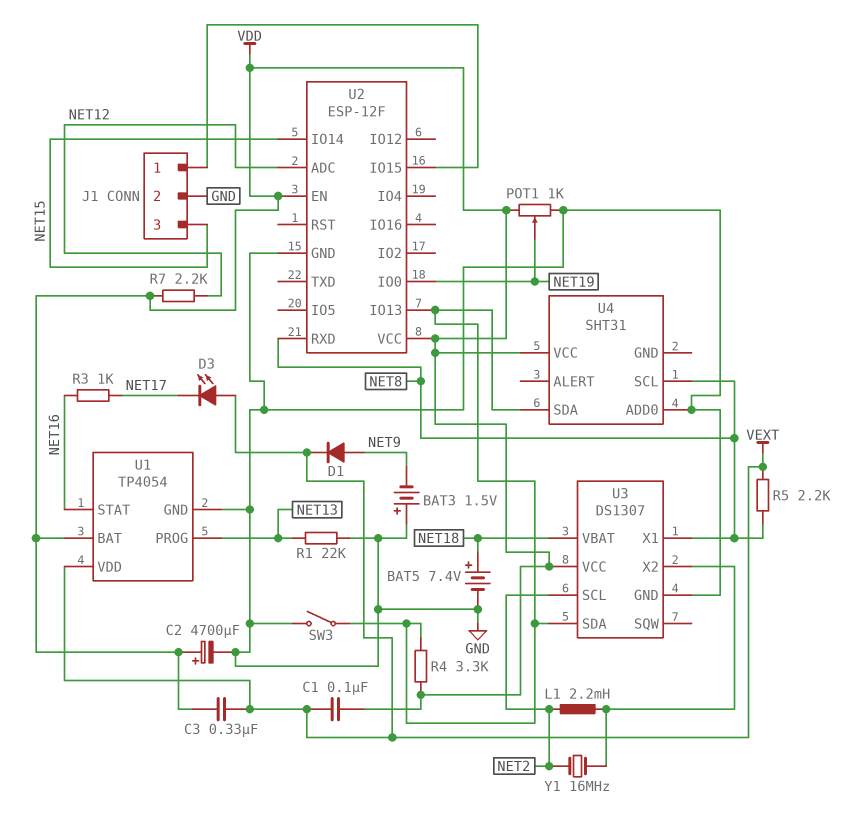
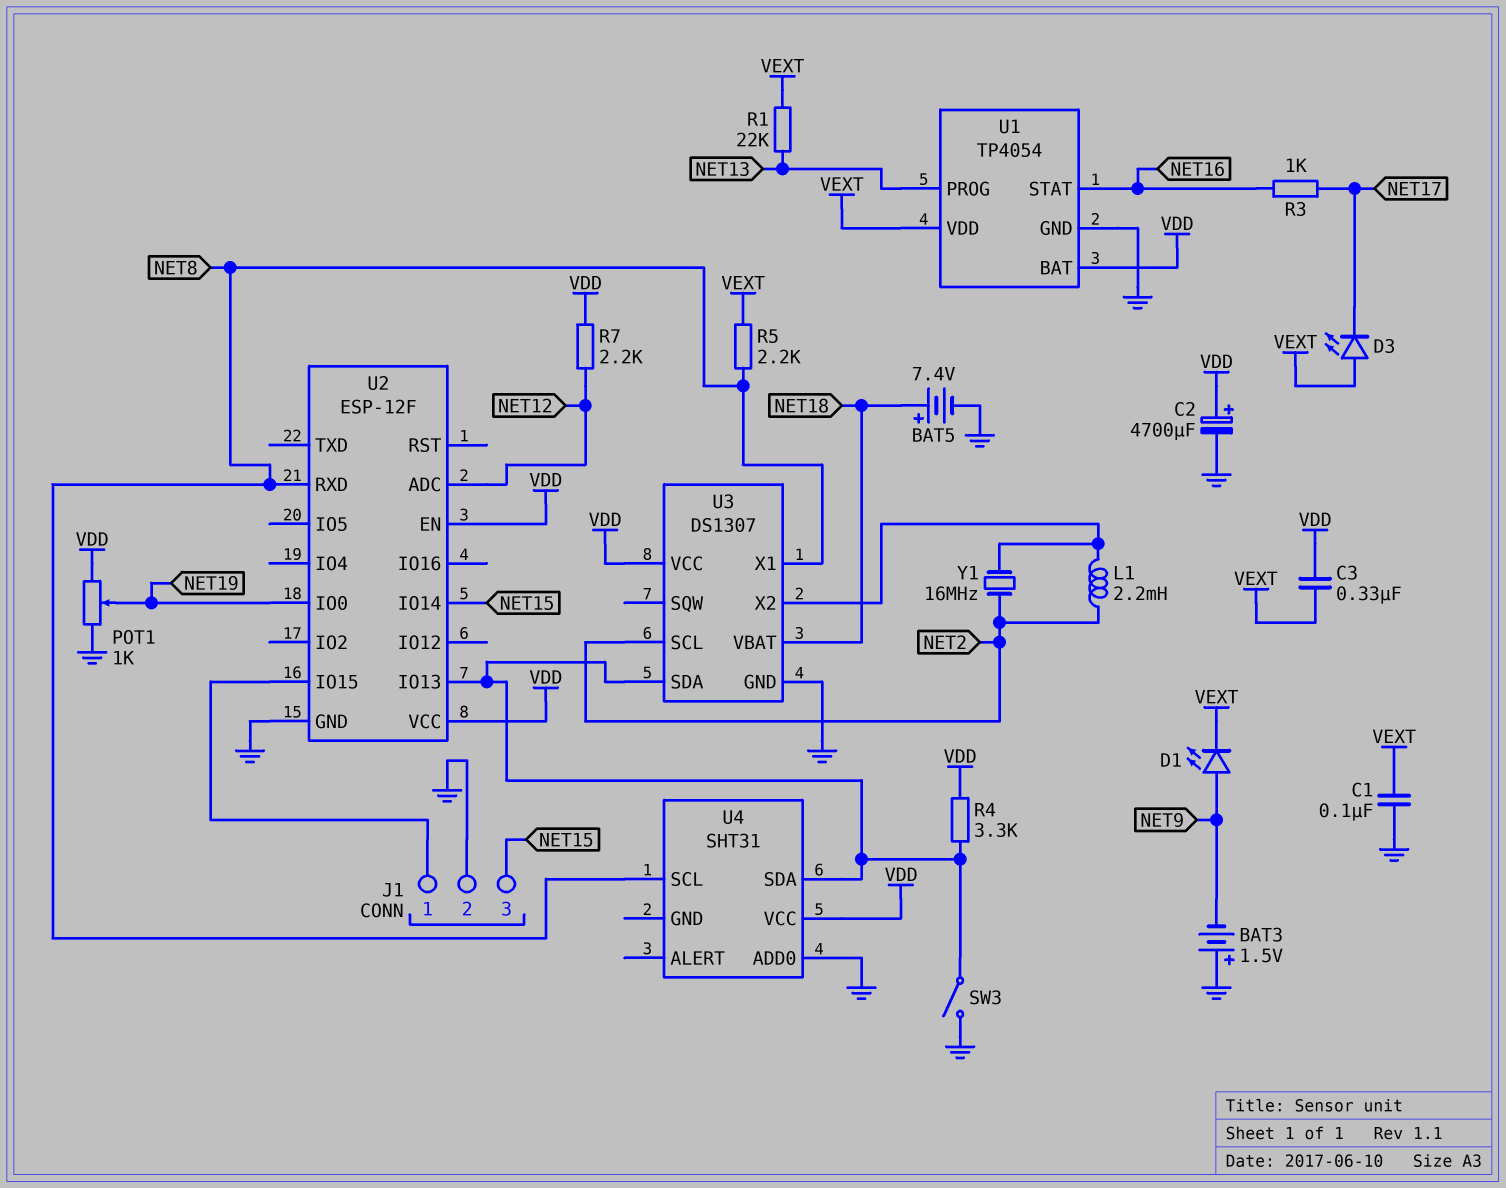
C1: 100nF (VDD, VEXT) -> 100nF (GND, VEXT)
D1: diode (A NET9, K VEXT) -> LED (A NET9, K VEXT)
R1: 22k (GND, NET13) -> 22k (NET13, VEXT)

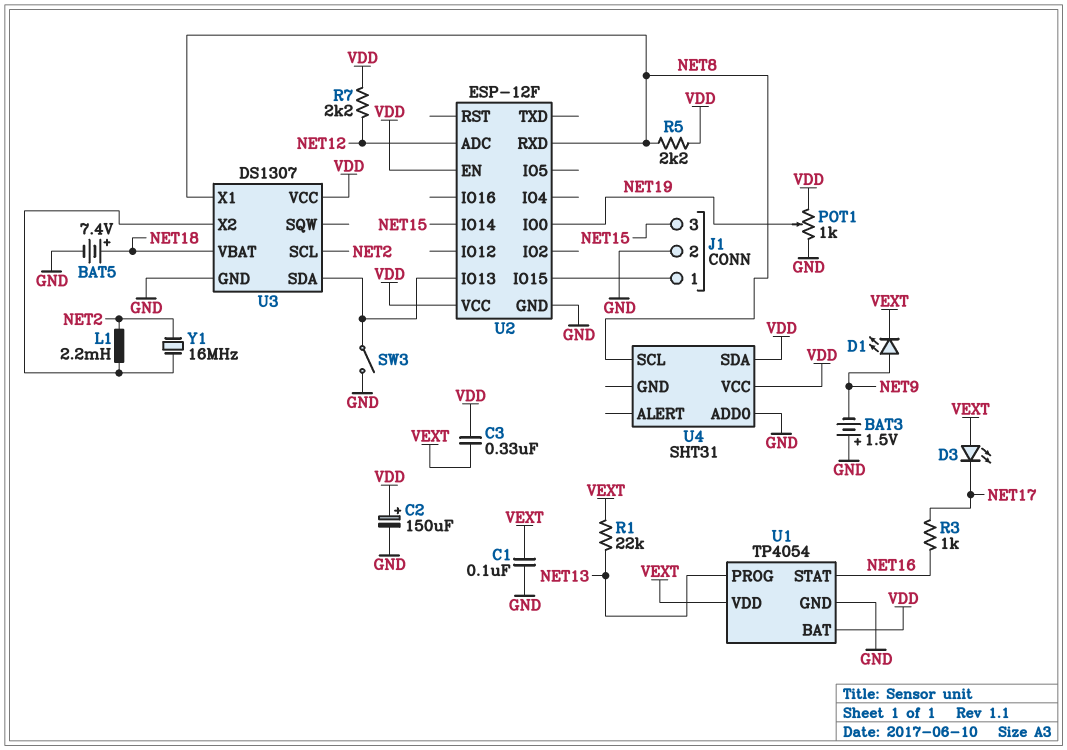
C2: 4700uF (plus VDD, minus GND) -> 150uF (plus VDD, minus GND)
R4: 3.3k (U2/IO13, VDD) -> none
R5: 2.2k (NET8, VEXT) -> 2.2k (NET8, VDD)
U4 pin SDA: U2/IO13 -> VDD

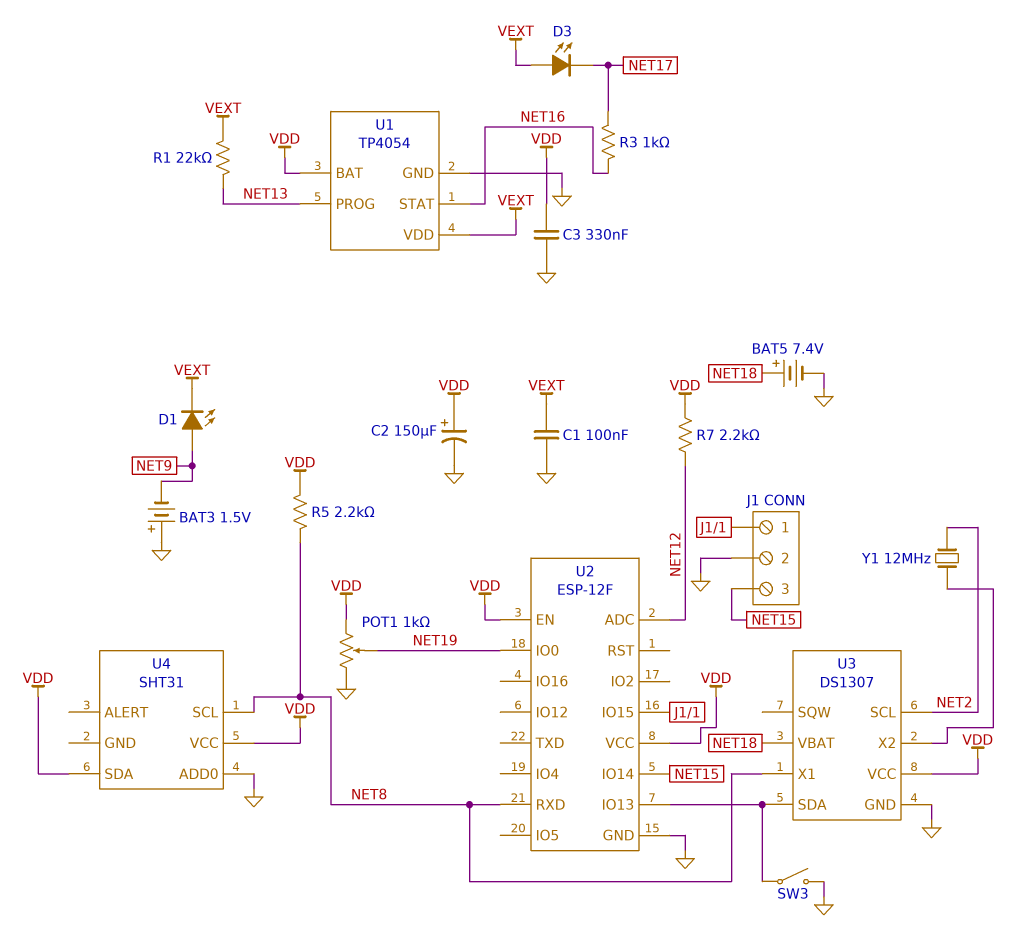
C3: 330nF (VDD, VEXT) -> 330nF (GND, VDD)
L1: 2.2mH (NET2, U3/X2) -> none
Y1: 16MHz (NET2, U3/X2) -> 12MHz (NET2, U3/X2)

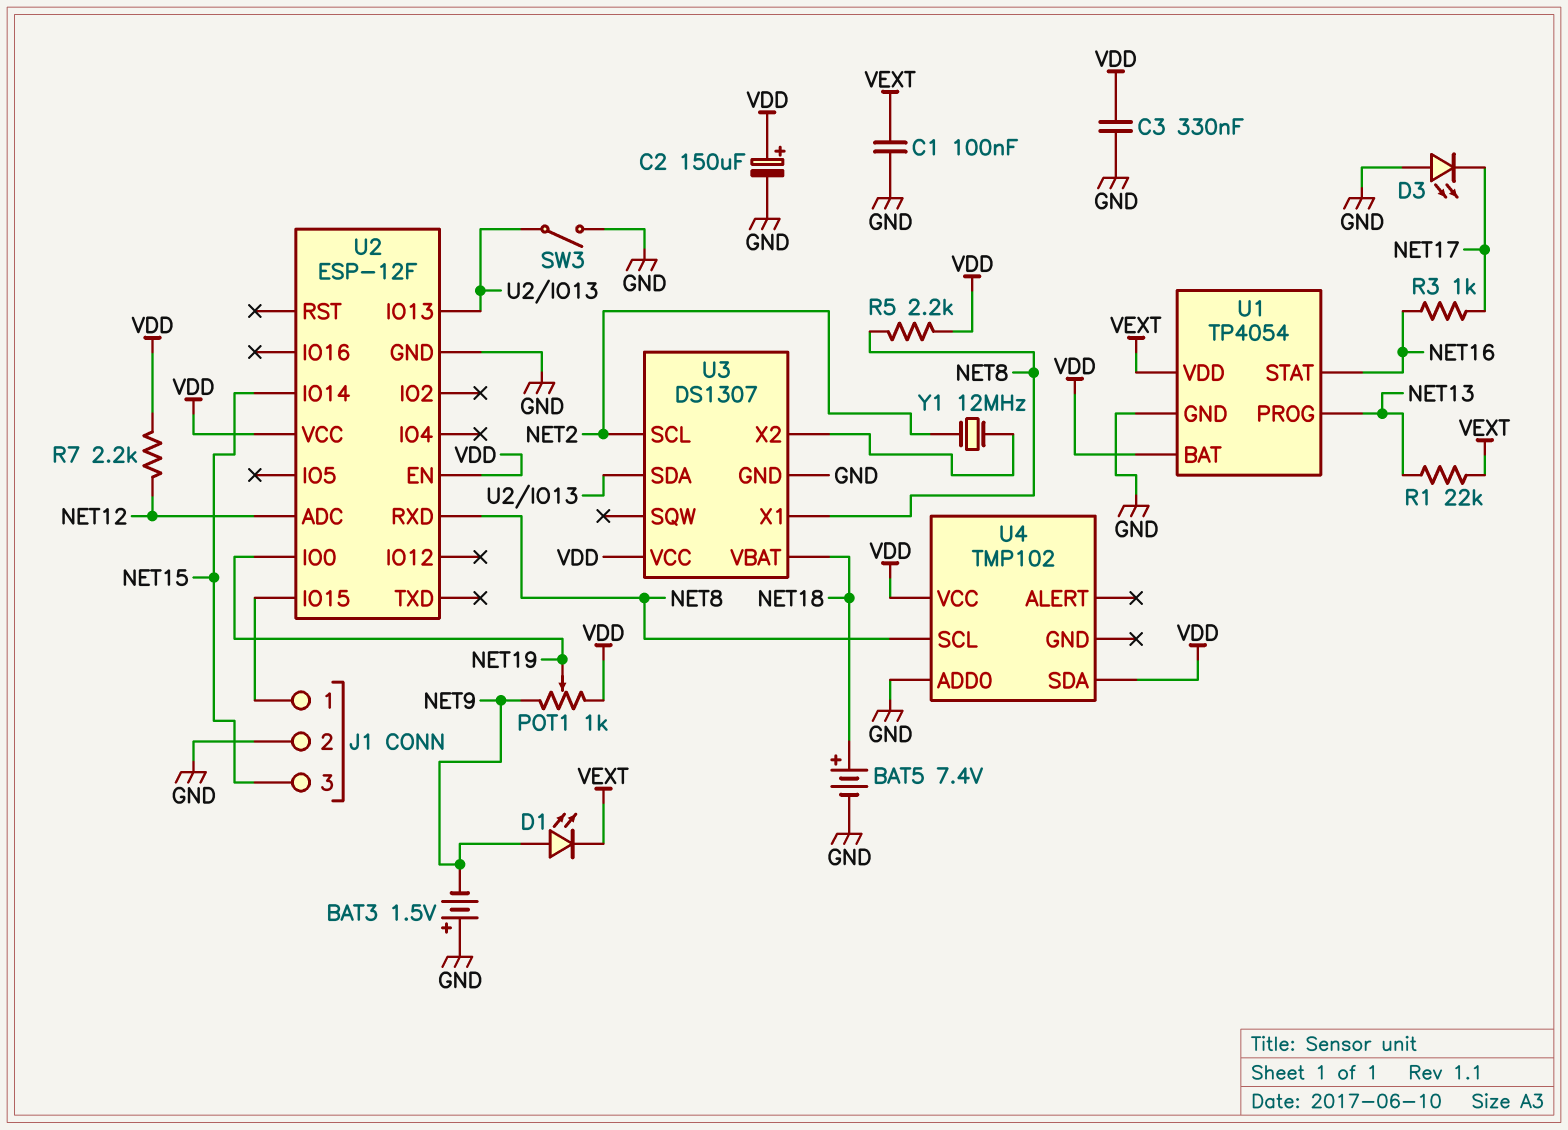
D3: LED (A VEXT, K NET17) -> LED (A GND, K NET17)
POT1: 1k (GND, VDD, wiper NET19) -> 1k (NET9, VDD, wiper NET19)
U4: SHT31 -> TMP102

